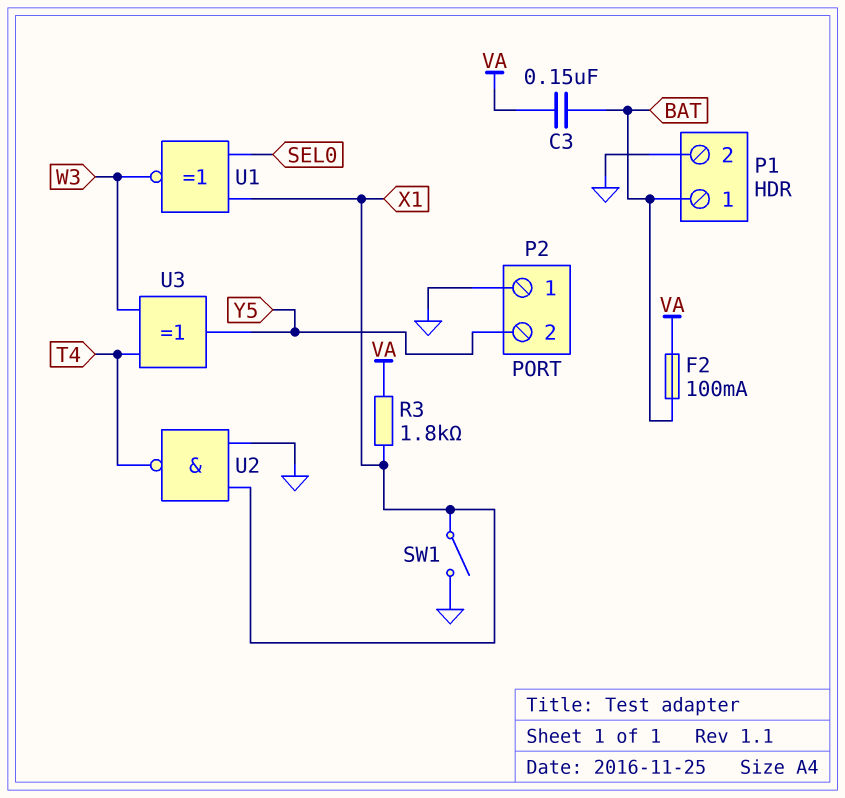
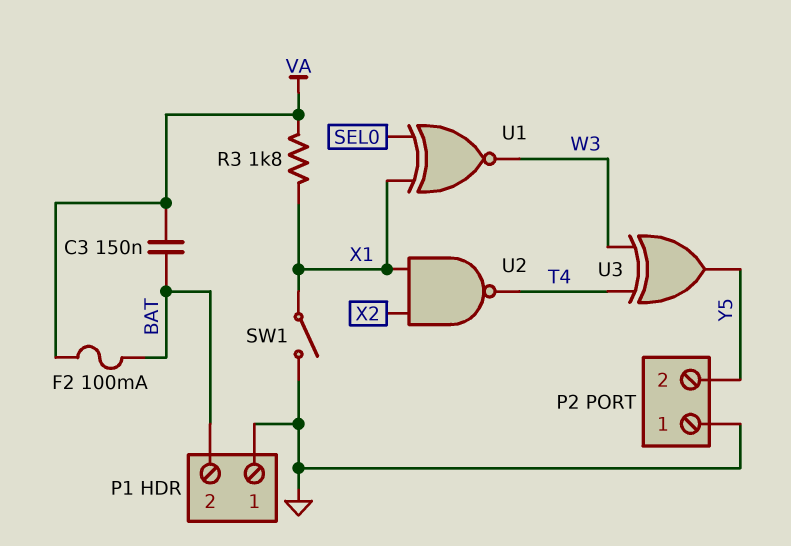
P1 pin 1: BAT -> GND
P1 pin 2: GND -> BAT
U2: NAND (in GND, in X1, out T4) -> NAND (in X1, in X2, out T4)

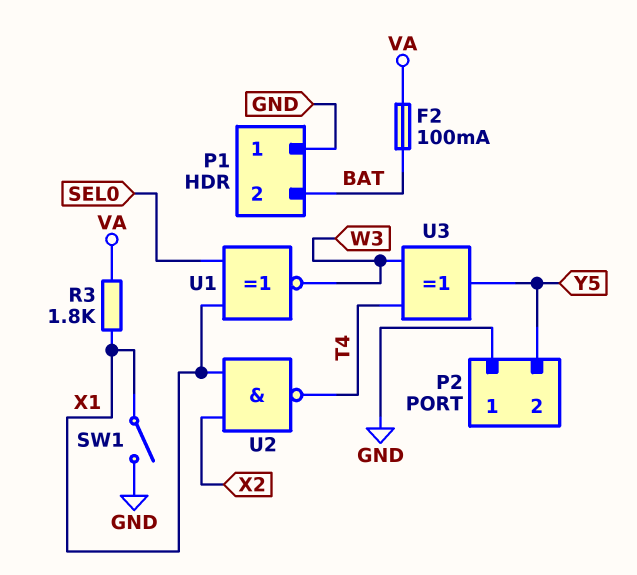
C3: 150nF (BAT, VA) -> none

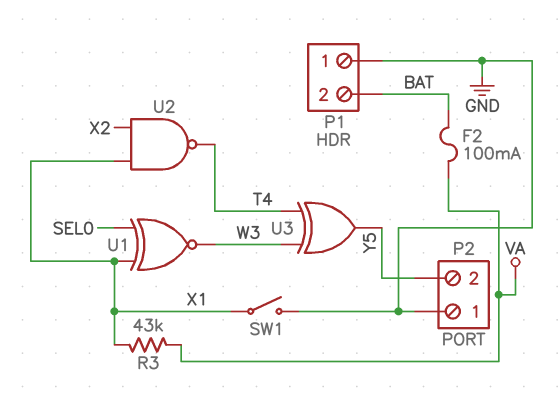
R3: 1.8k (VA, X1) -> 43k (VA, X1)

